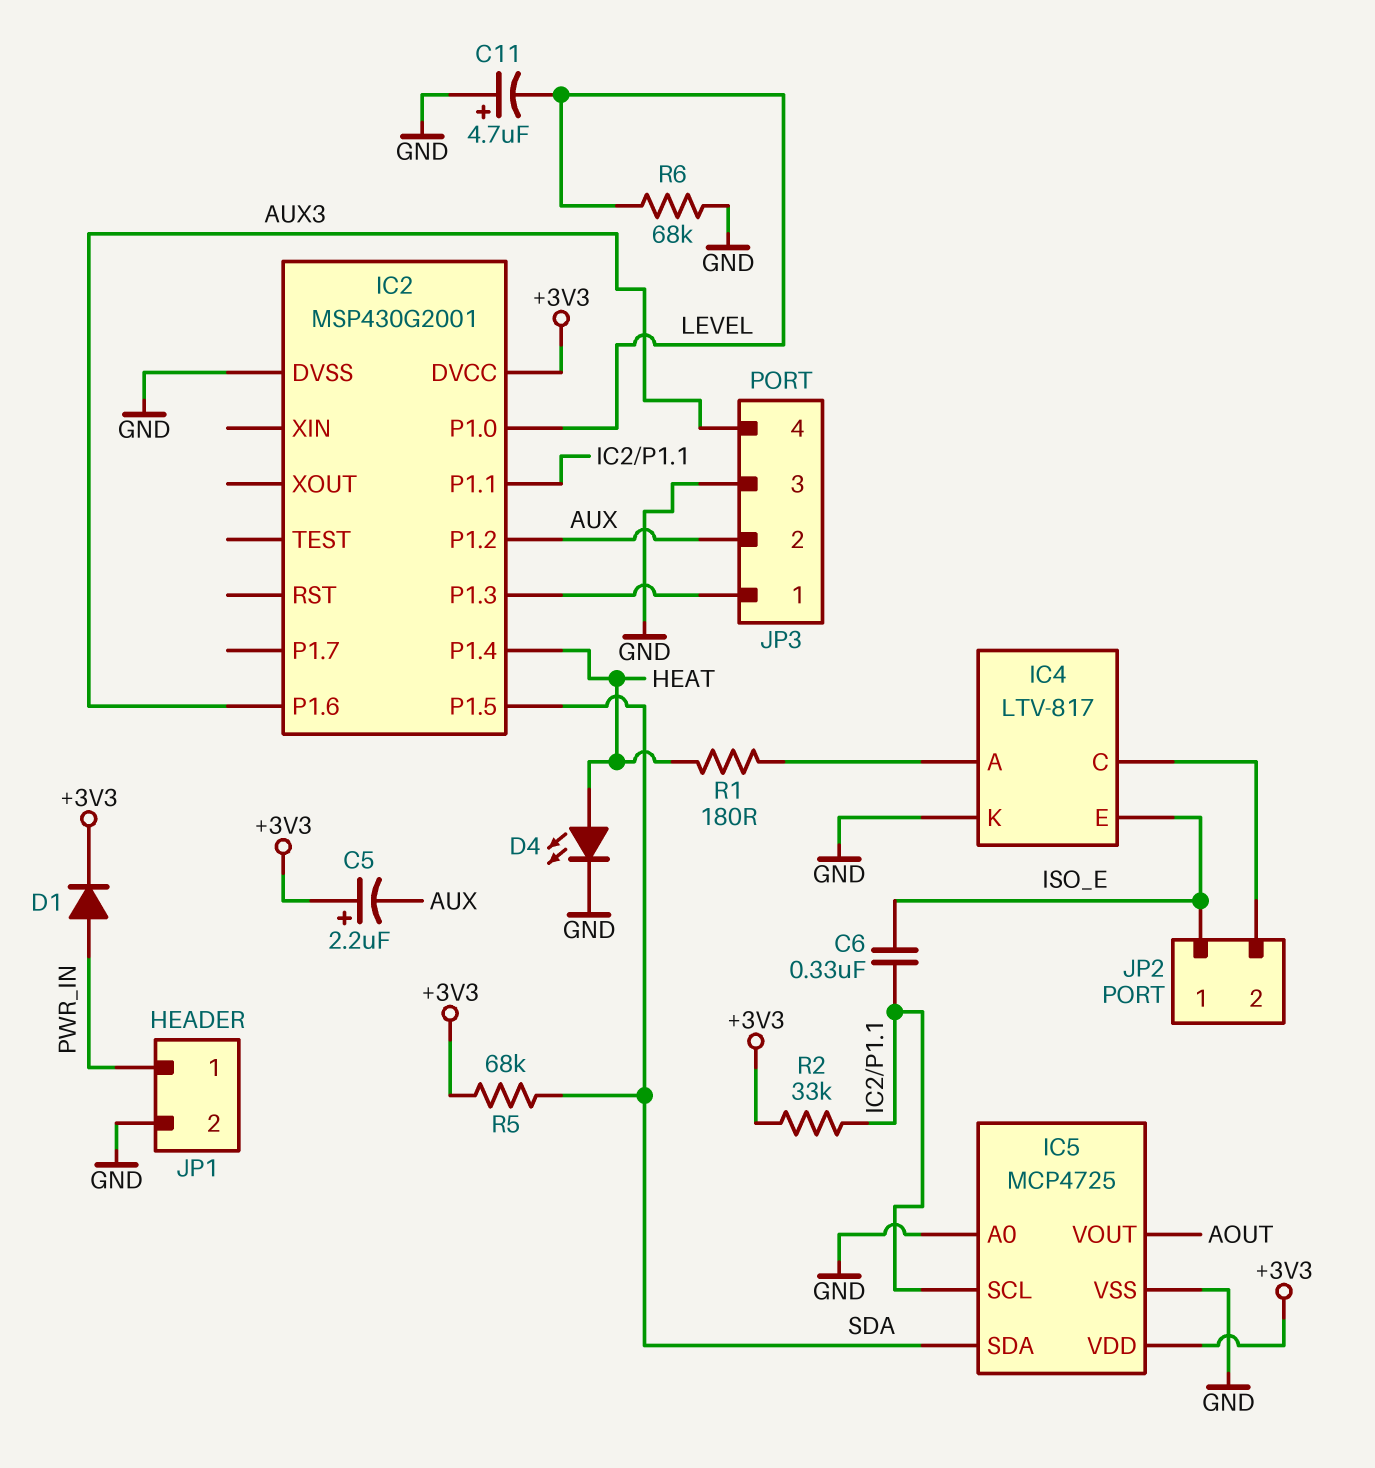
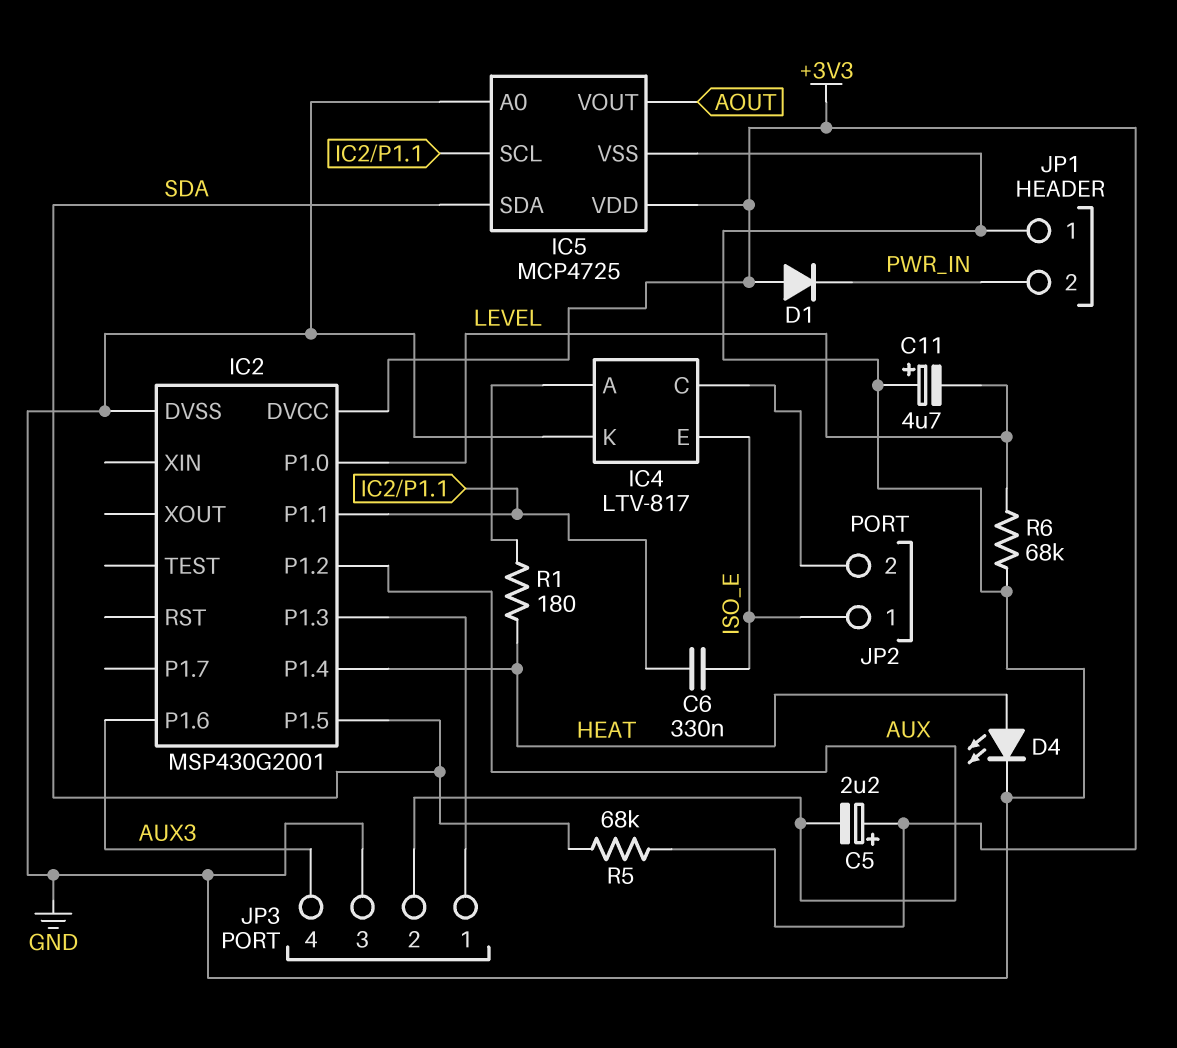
D1: diode (A PWR_IN, K +3V3) -> diode (A +3V3, K PWR_IN)
JP1 pin 1: PWR_IN -> GND
JP1 pin 2: GND -> PWR_IN
R2: 33k (+3V3, IC2/P1.1) -> none

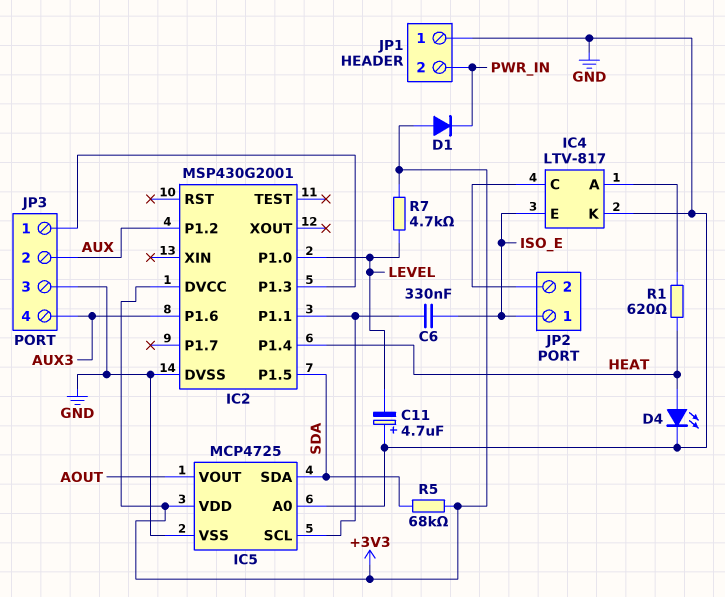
C5: 2.2uF (plus +3V3, minus AUX) -> none
R1: 180 (HEAT, IC4/A) -> 620 (HEAT, IC4/A)
R6: 68k (GND, LEVEL) -> none
R7: none -> 4.7k (+3V3, LEVEL)

